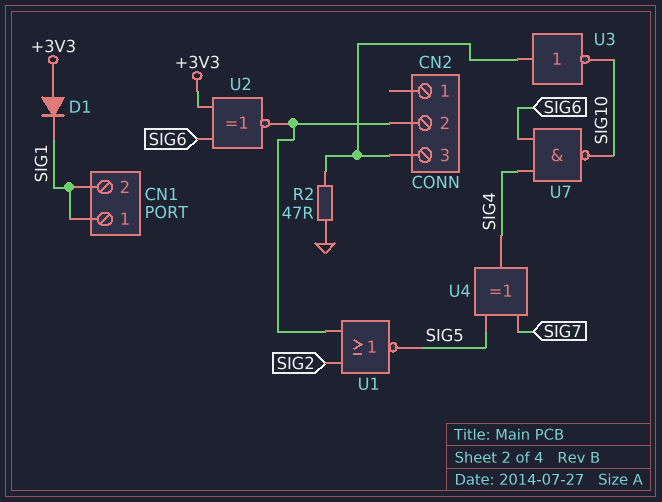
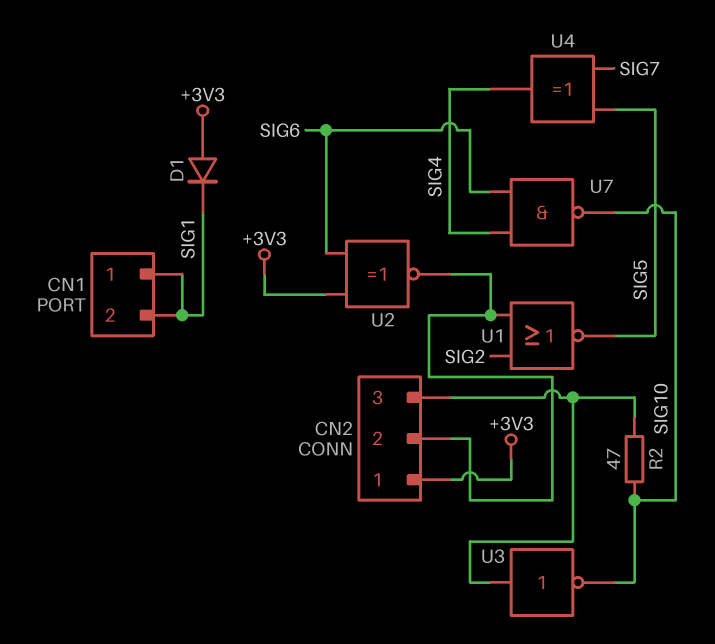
CN2 pin 1: none -> +3V3
R2: 47 (CN2/3, GND) -> 47 (CN2/3, SIG10)

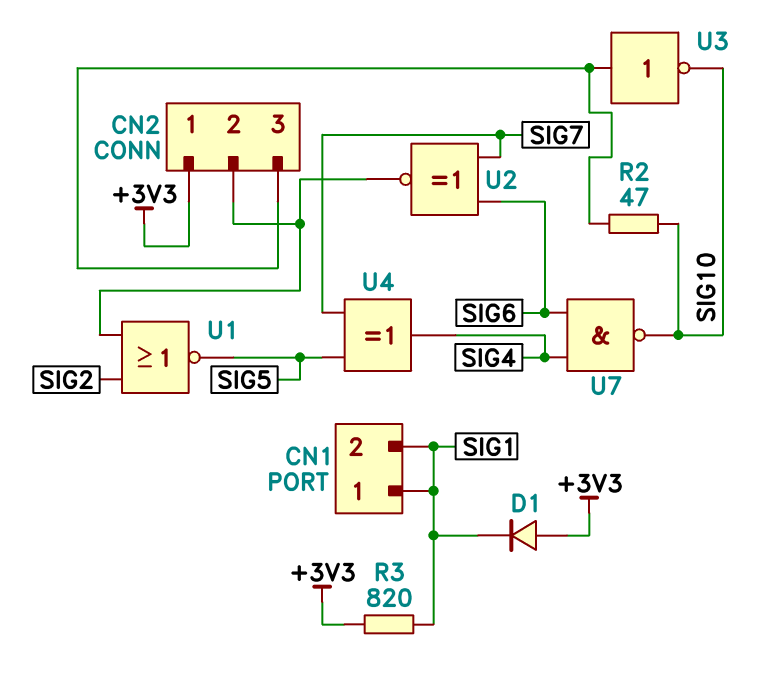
R3: none -> 820 (+3V3, SIG1)
U2: XNOR (in +3V3, in SIG6, out CN2/2) -> XNOR (in SIG6, in SIG7, out CN2/2)

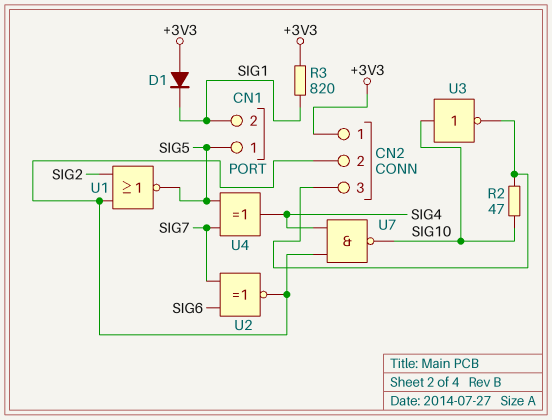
CN1 pin 1: SIG1 -> SIG5
U3: NOT (in CN2/3, out SIG10) -> NOT (in SIG10, out CN2/3)
U7: NAND (in SIG4, in SIG6, out SIG10) -> NAND (in CN2/2, in SIG4, out SIG10)

